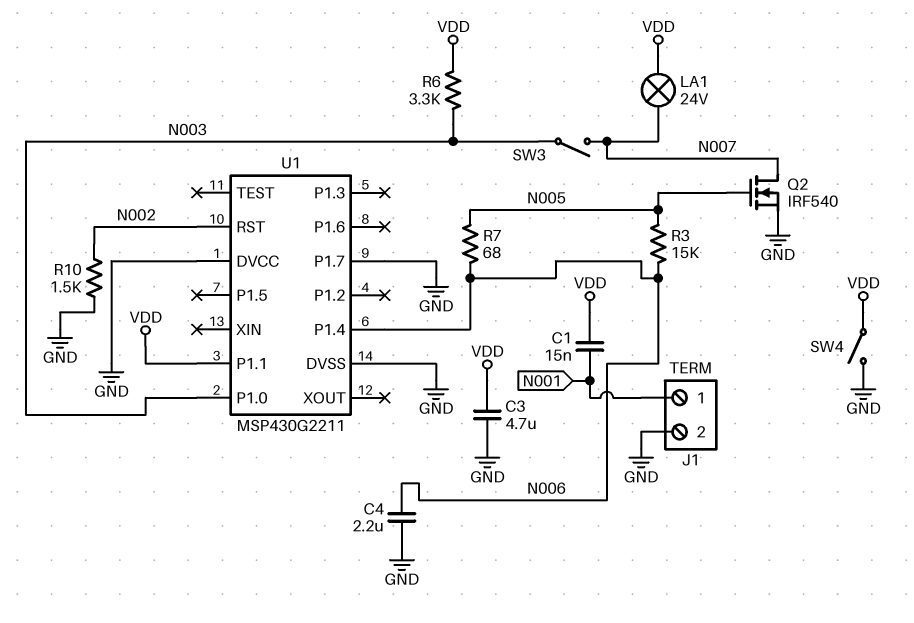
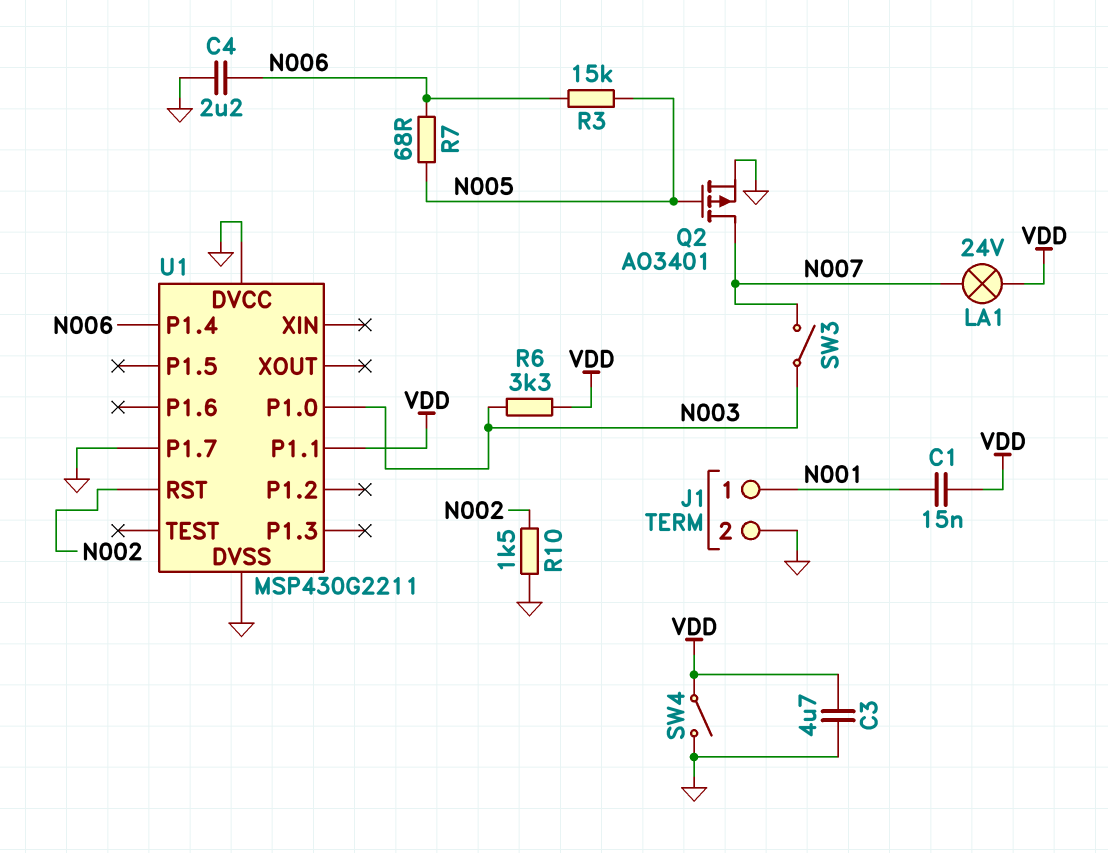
Q2: NMOS IRF540 (G N005, D N007, S GND) -> PMOS AO3401 (G N005, D N007, S GND)

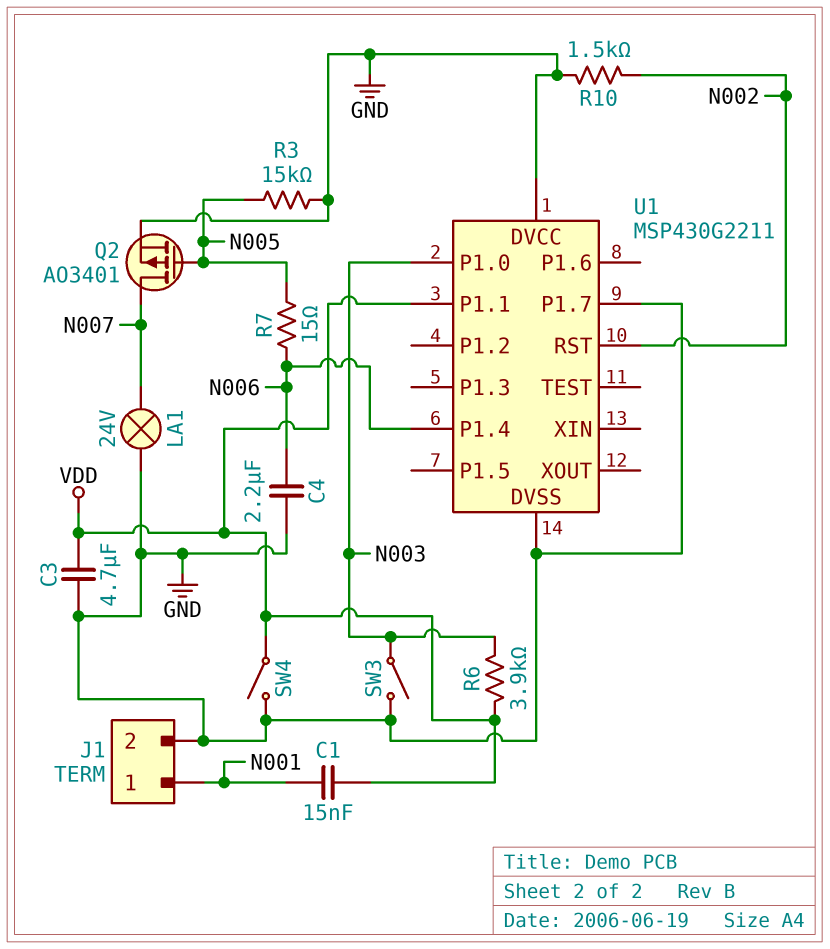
LA1: lamp 24V (N007, VDD) -> lamp 24V (GND, N007)
R3: 15k (N005, N006) -> 15k (GND, N005)
R6: 3.3k (N003, VDD) -> 3.9k (N003, VDD)
R7: 68 (N005, N006) -> 15 (N005, N006)
SW3: switch (N003, N007) -> switch (GND, N003)

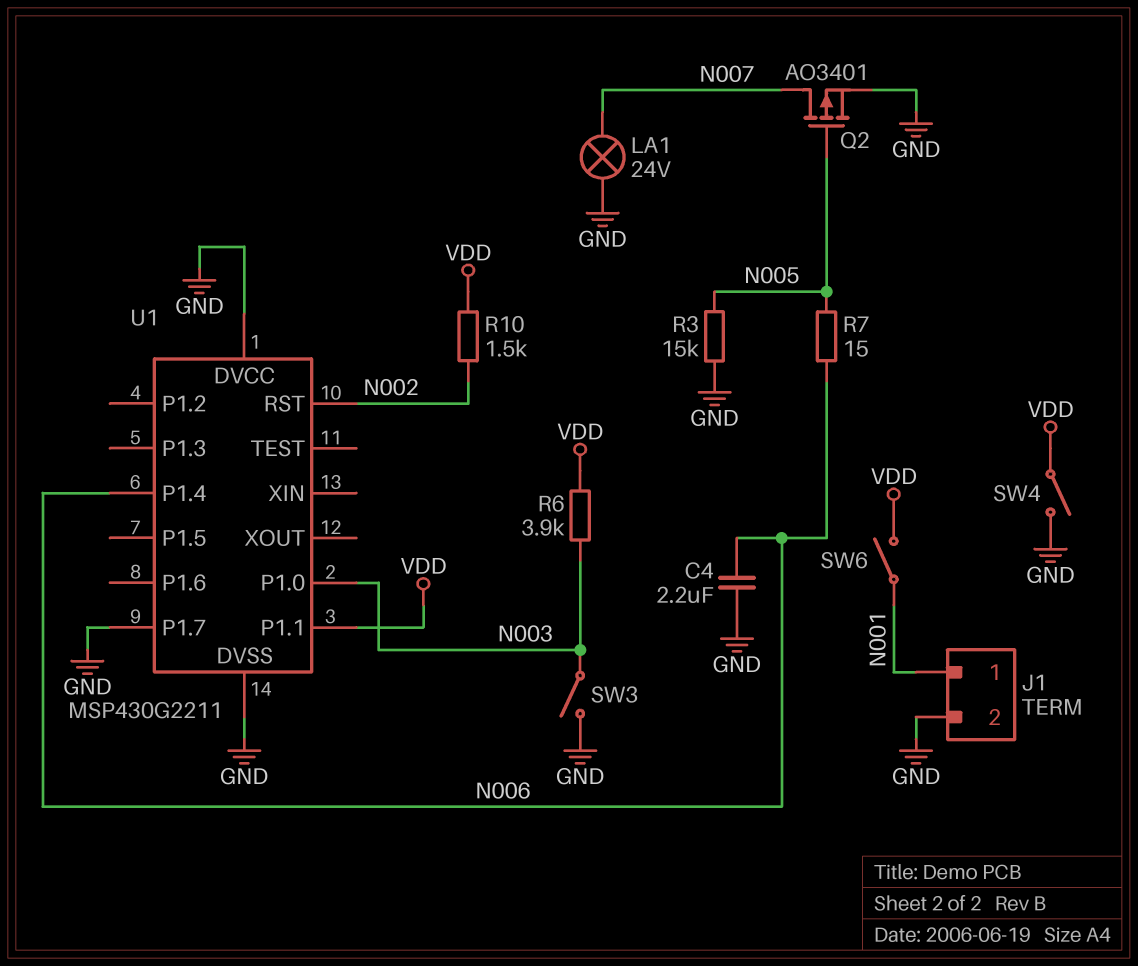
C1: 15nF (N001, VDD) -> none
C3: 4.7uF (GND, VDD) -> none
R10: 1.5k (GND, N002) -> 1.5k (N002, VDD)
SW6: none -> switch (N001, VDD)

